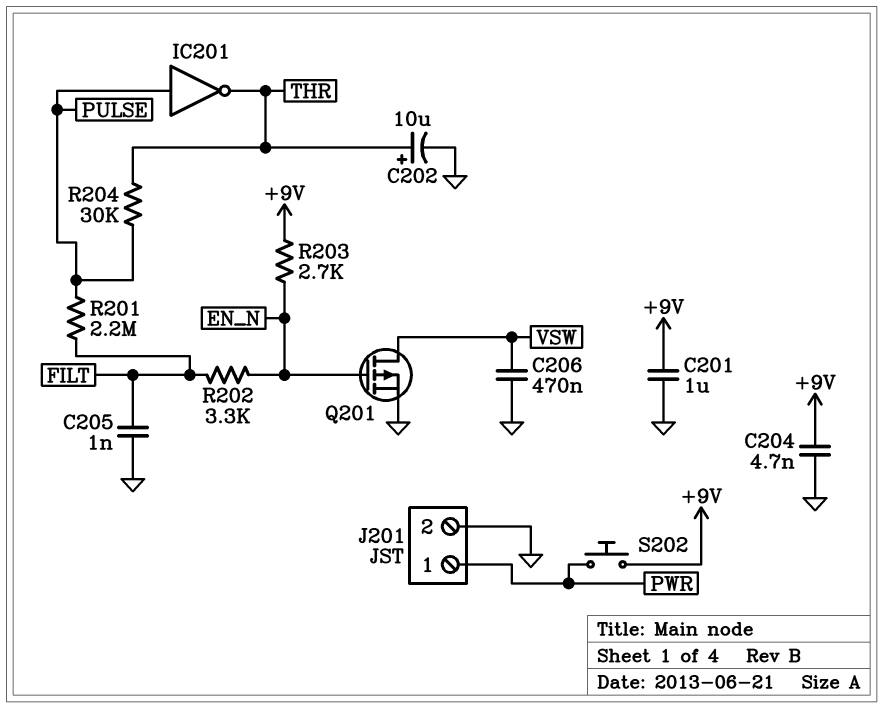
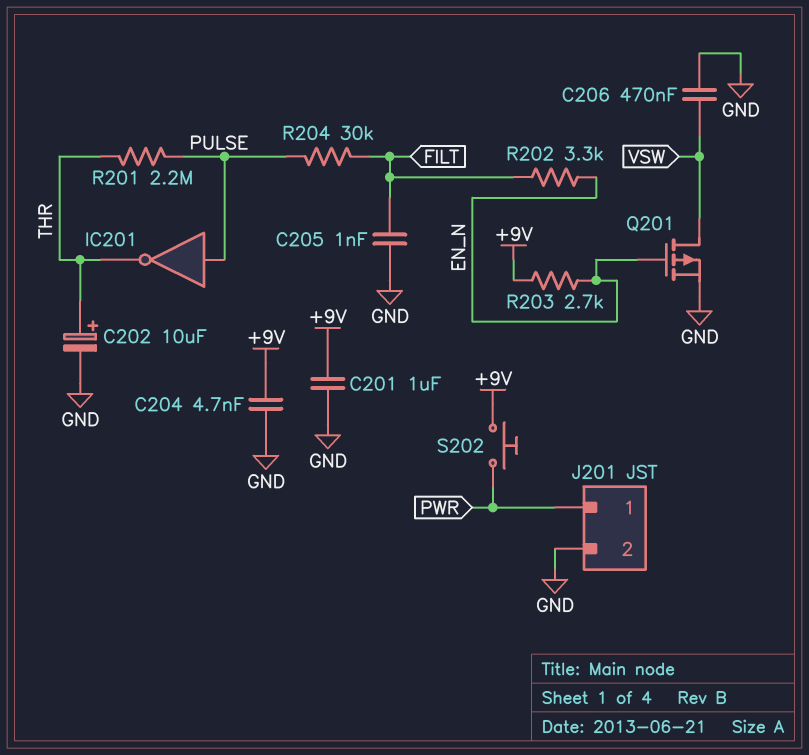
R201: 2.2M (FILT, PULSE) -> 2.2M (PULSE, THR)
R204: 30k (PULSE, THR) -> 30k (FILT, PULSE)

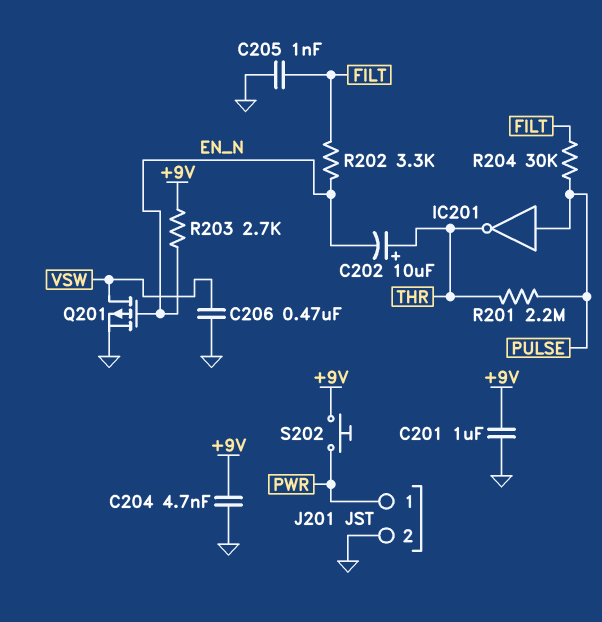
C202: 10uF (plus THR, minus GND) -> 10uF (plus THR, minus EN_N)

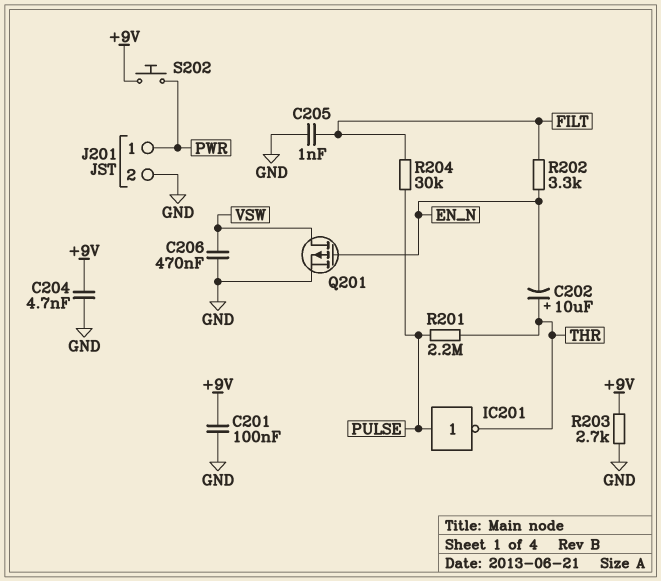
C201: 1uF (+9V, GND) -> 100nF (+9V, GND)
R203: 2.7k (+9V, EN_N) -> 2.7k (+9V, GND)

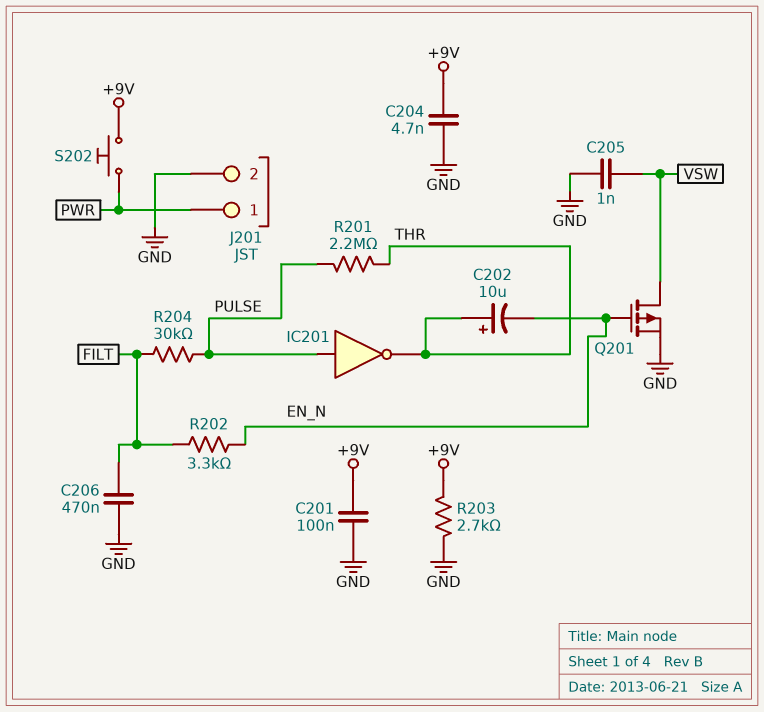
C205: 1nF (FILT, GND) -> 1nF (GND, VSW)
C206: 470nF (GND, VSW) -> 470nF (FILT, GND)

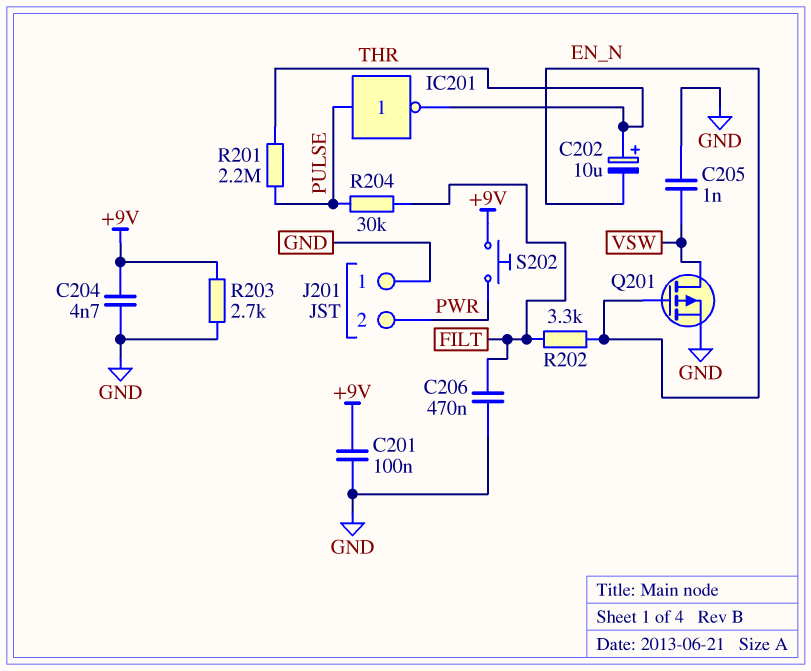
J201 pin 1: PWR -> GND
J201 pin 2: GND -> PWR

